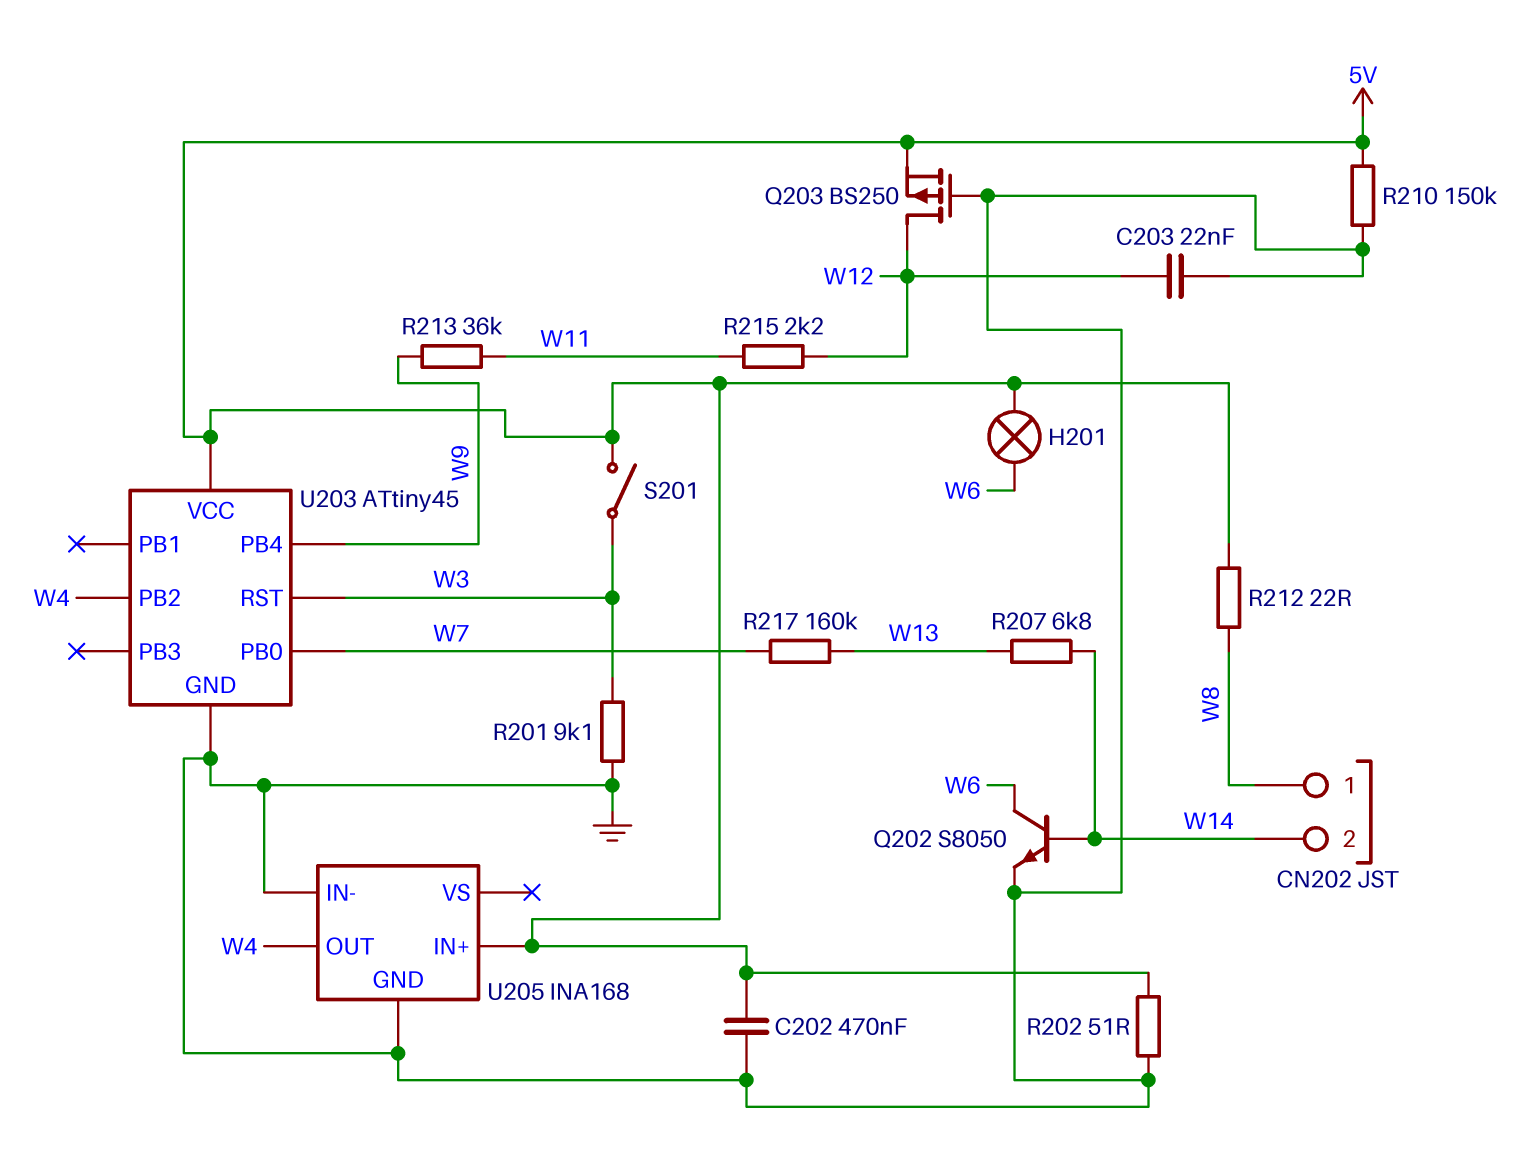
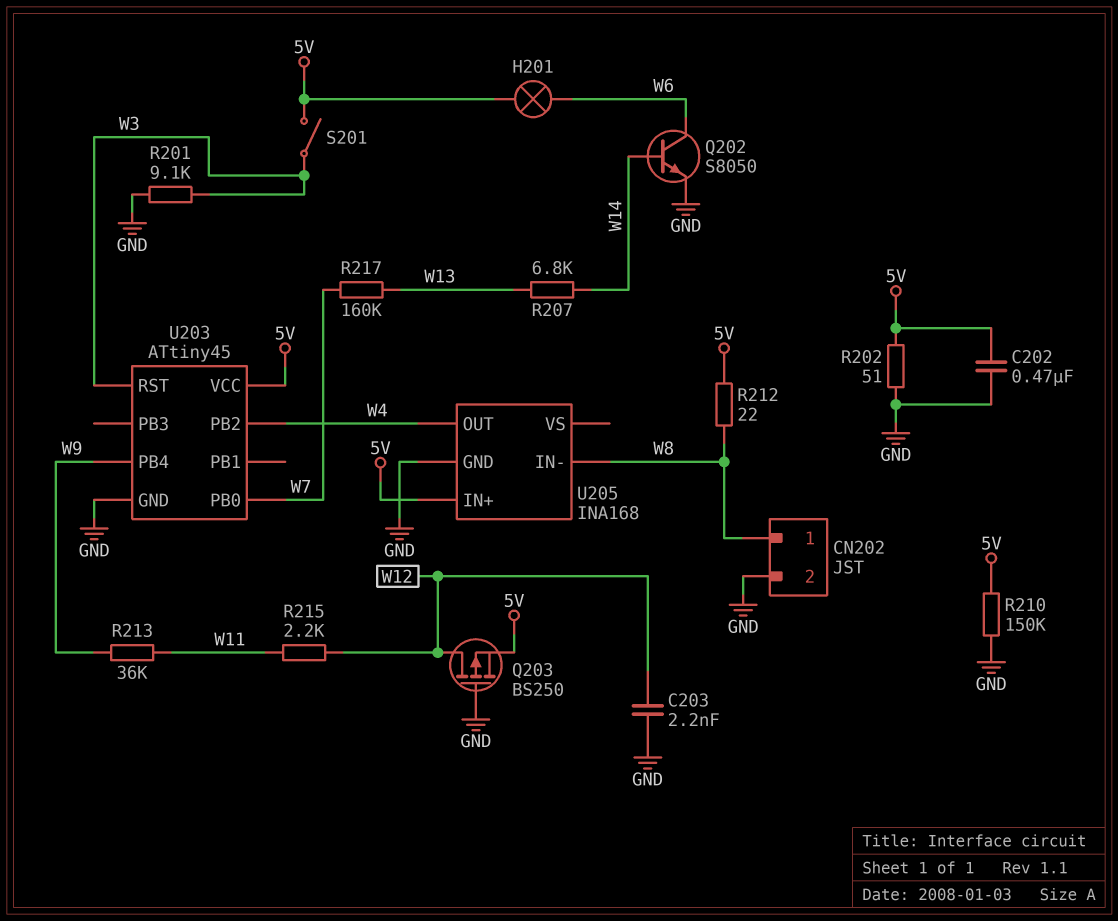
C203: 22nF (GND, W12) -> 2.2nF (GND, W12)
CN202 pin 2: W14 -> GND
U205 pin IN-: GND -> W8

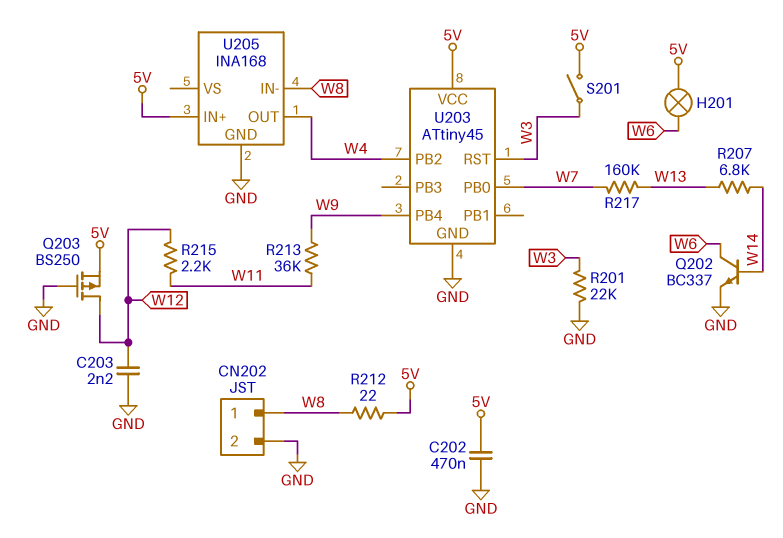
Q202: NPN S8050 (B W14, C W6, E GND) -> NPN BC337 (B W14, C W6, E GND)
R201: 9.1k (GND, W3) -> 22k (GND, W3)
R202: 51 (5V, GND) -> none
R210: 150k (5V, GND) -> none

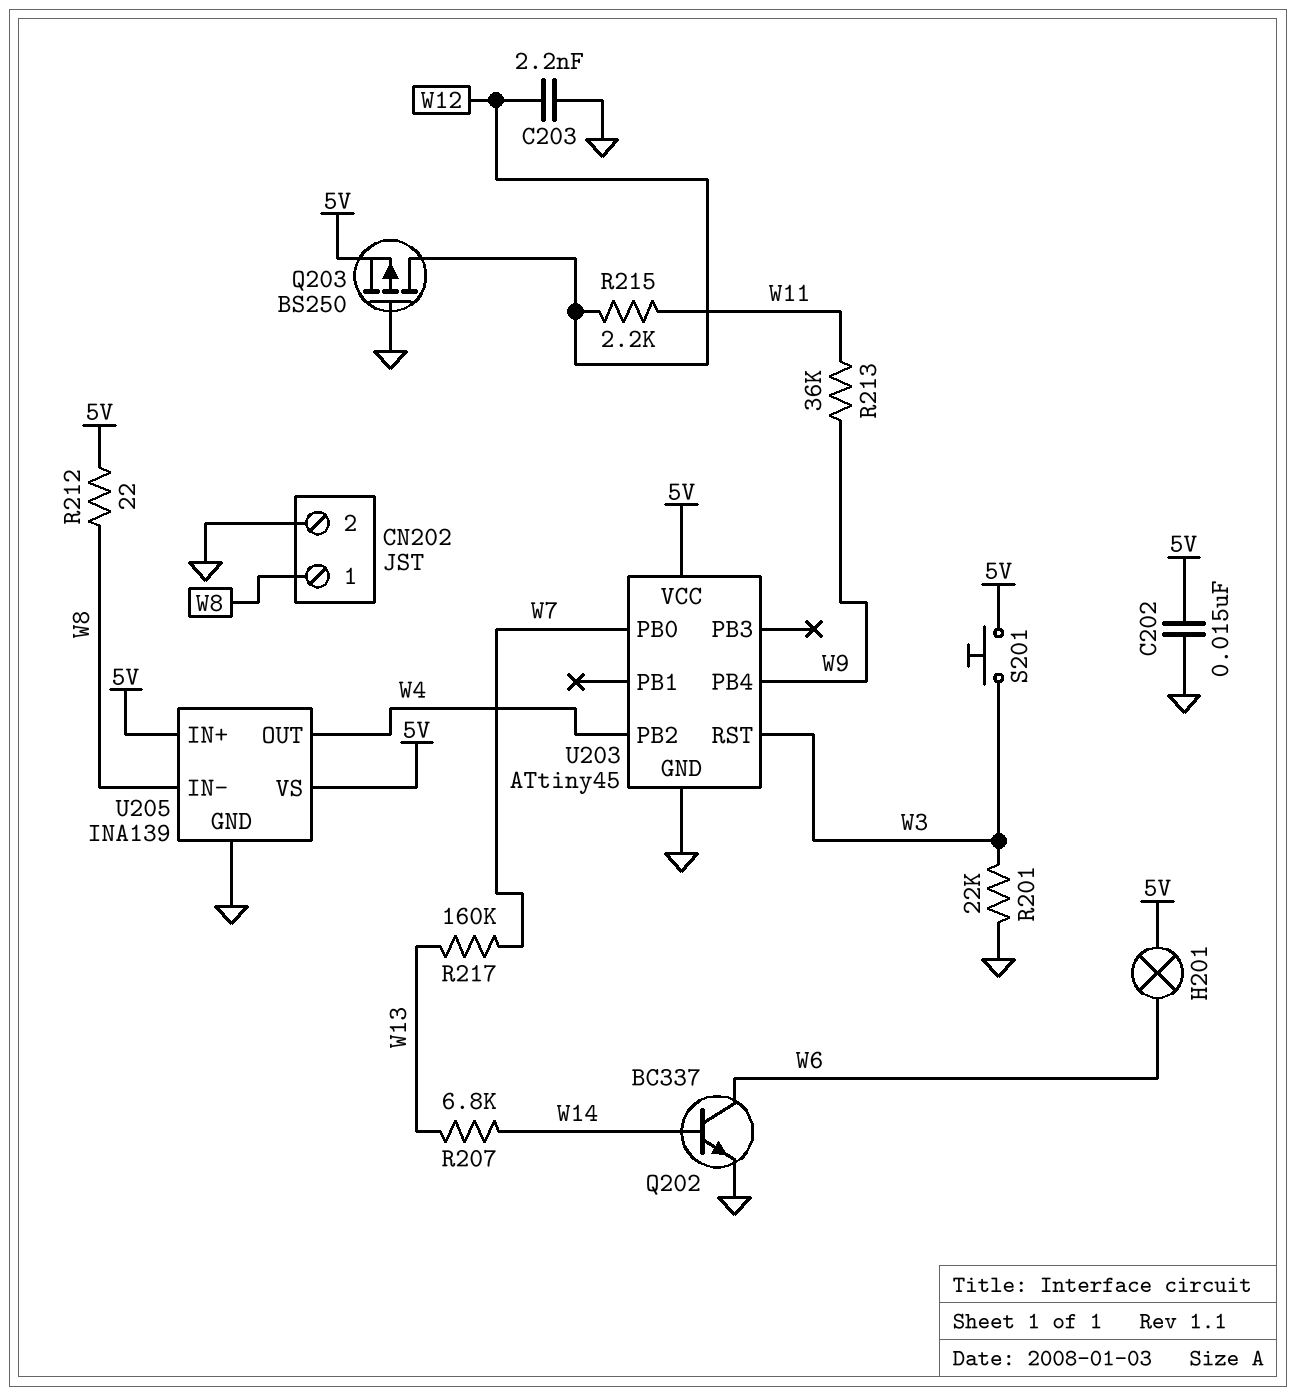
C202: 470nF (5V, GND) -> 15nF (5V, GND)
S201: switch (5V, W3) -> button (5V, W3)
U205: INA168 -> INA139
U205 pin VS: none -> 5V

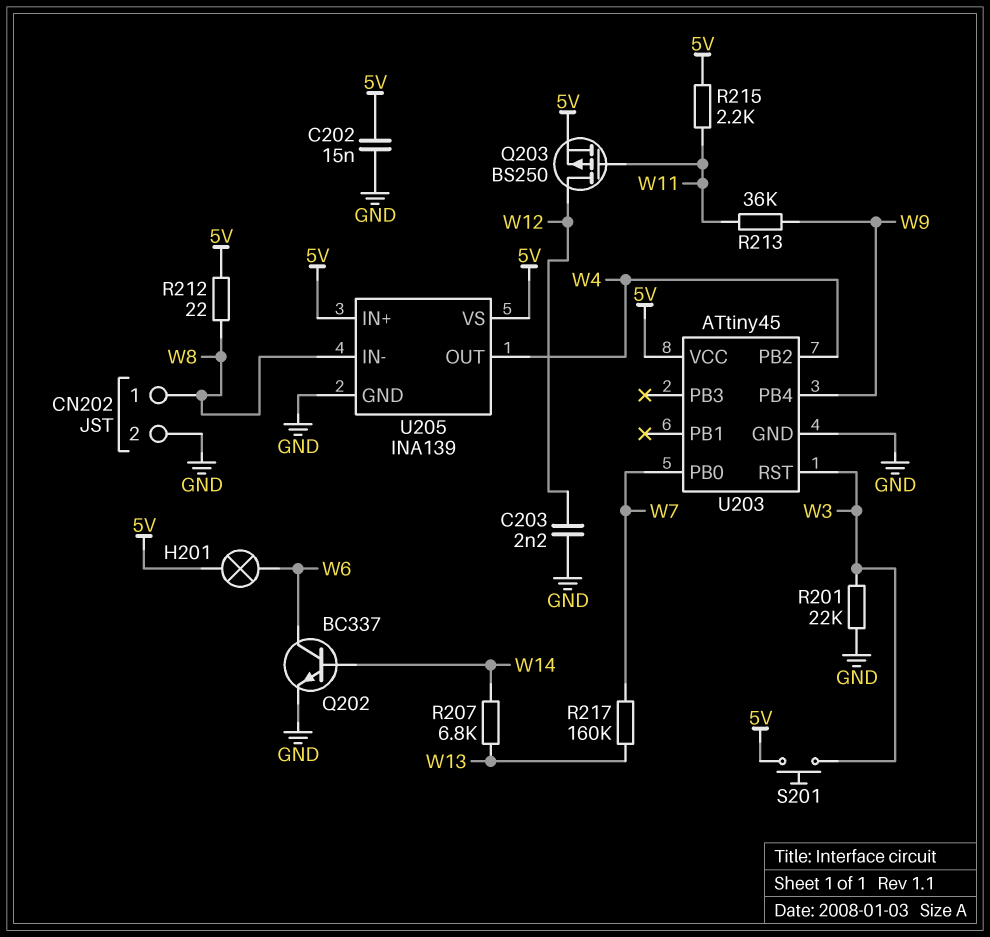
Q203: PMOS BS250 (G GND, D W12, S 5V) -> PMOS BS250 (G W11, D W12, S 5V)
R215: 2.2k (W11, W12) -> 2.2k (5V, W11)

